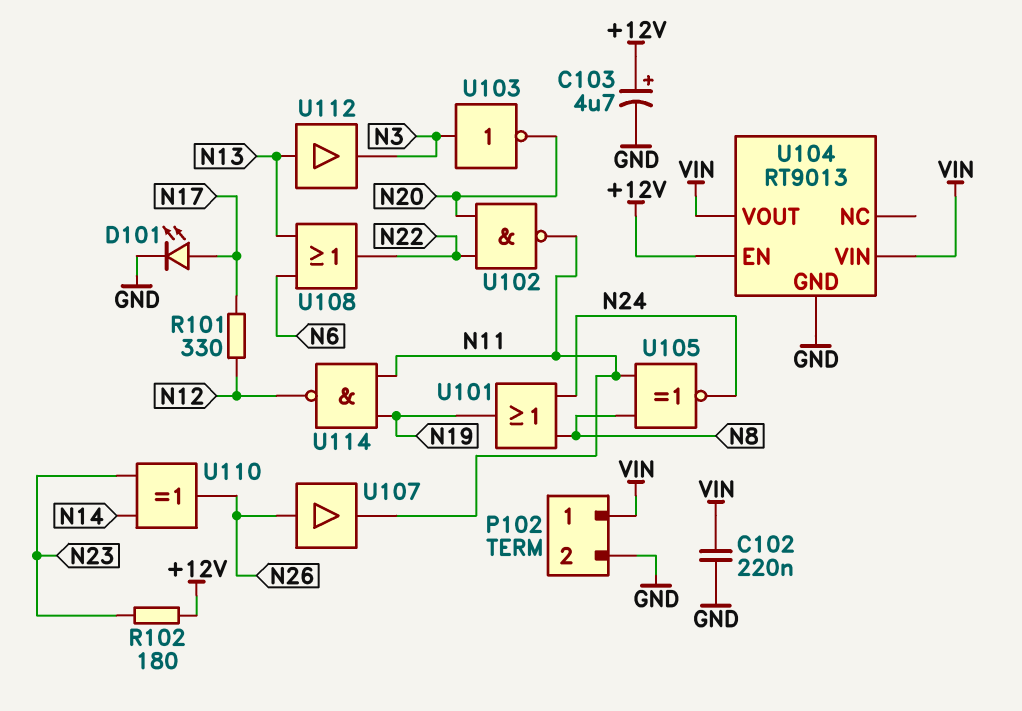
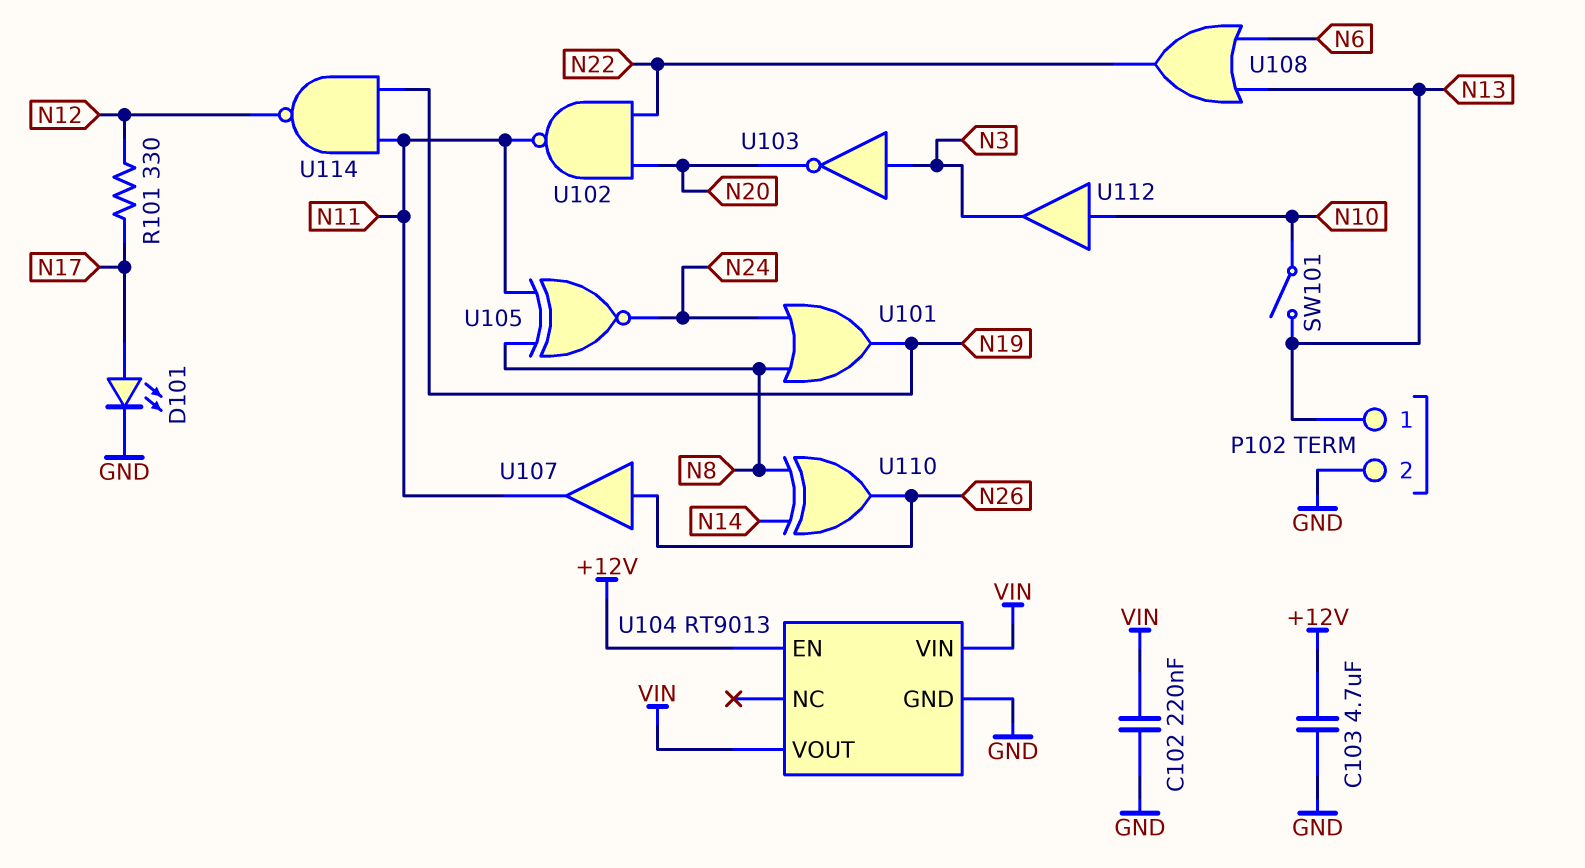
C103: 4.7uF (plus +12V, minus GND) -> 4.7uF (+12V, GND)
P102 pin 1: VIN -> N13
R102: 180 (+12V, N23) -> none
SW101: none -> switch (N10, N13)
U110: XOR (in N14, in N23, out N26) -> XOR (in N8, in N14, out N26)
U112: buffer (in N13, out N3) -> buffer (in N10, out N3)

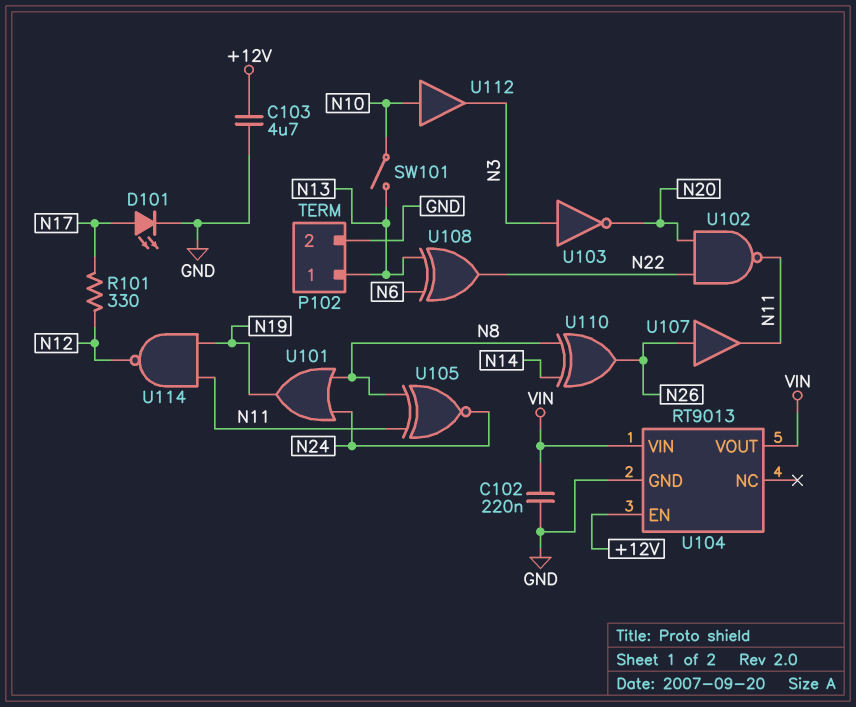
U108: OR (in N6, in N13, out N22) -> XOR (in N6, in N13, out N22)

